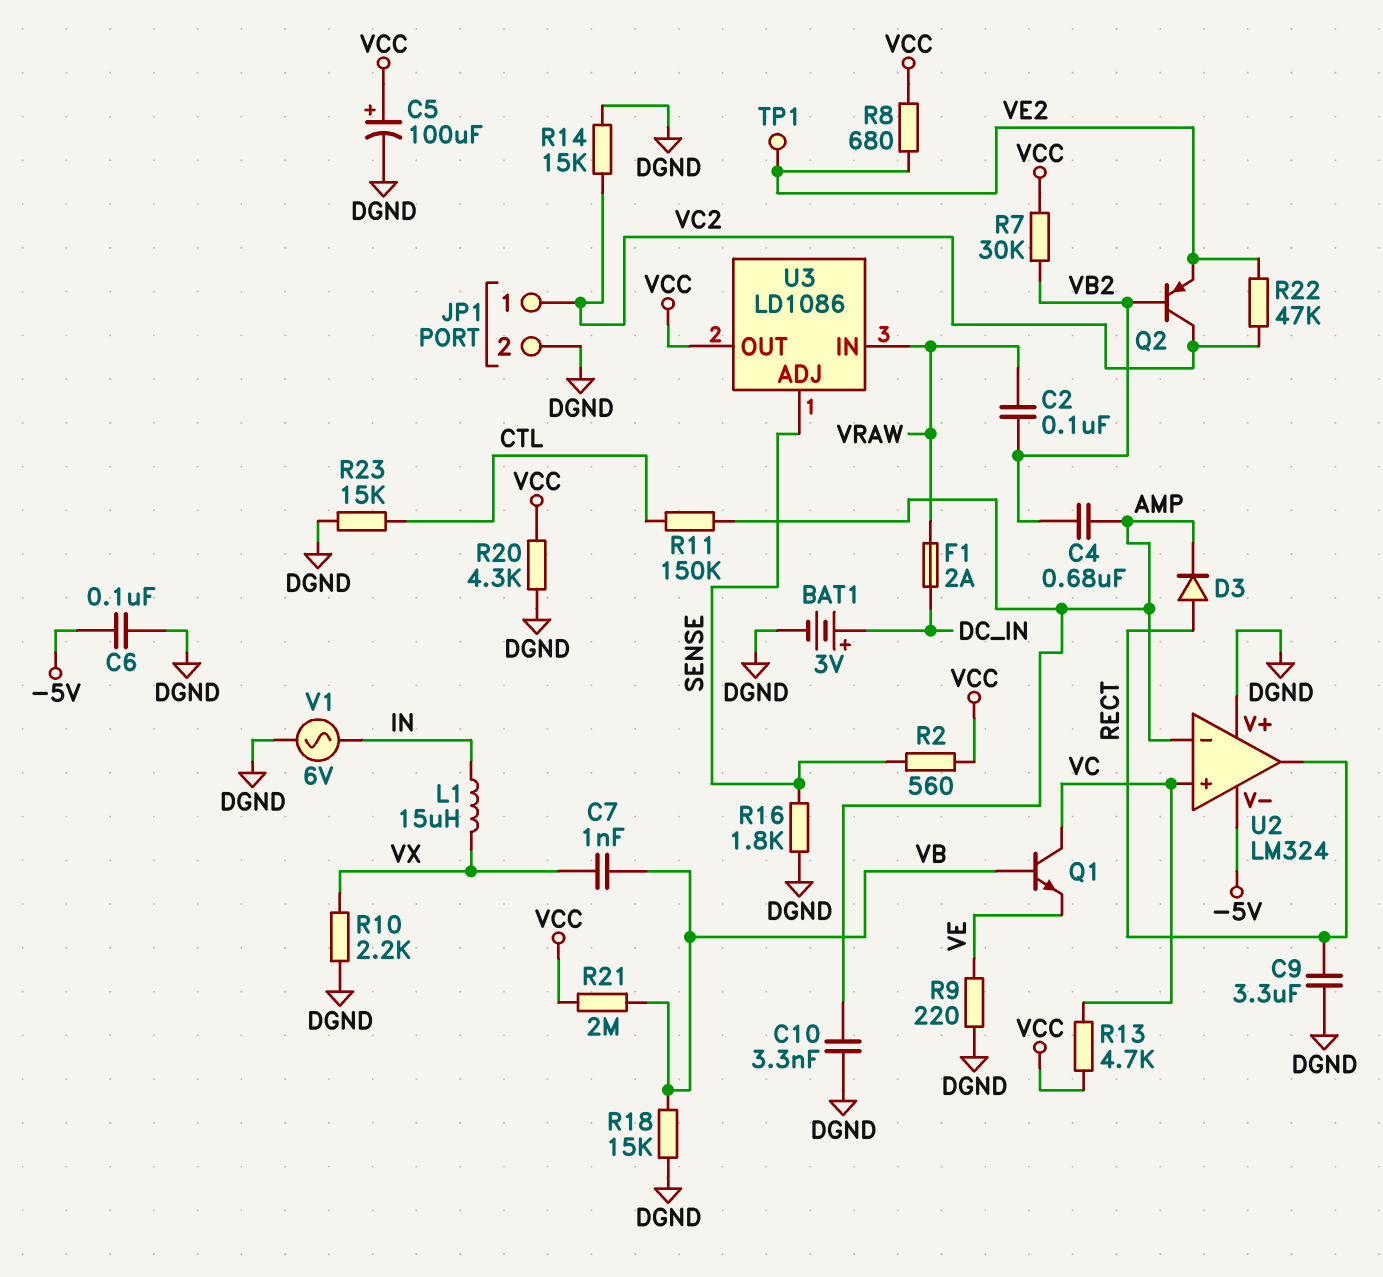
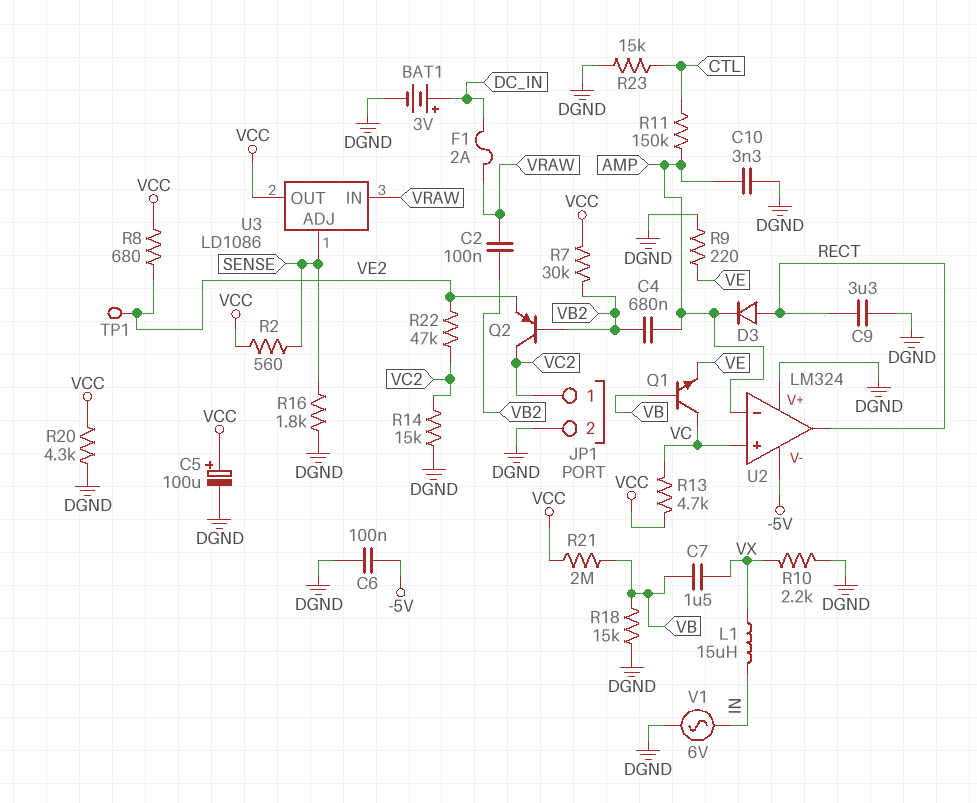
C7: 1nF (VB, VX) -> 1.5uF (VB, VX)

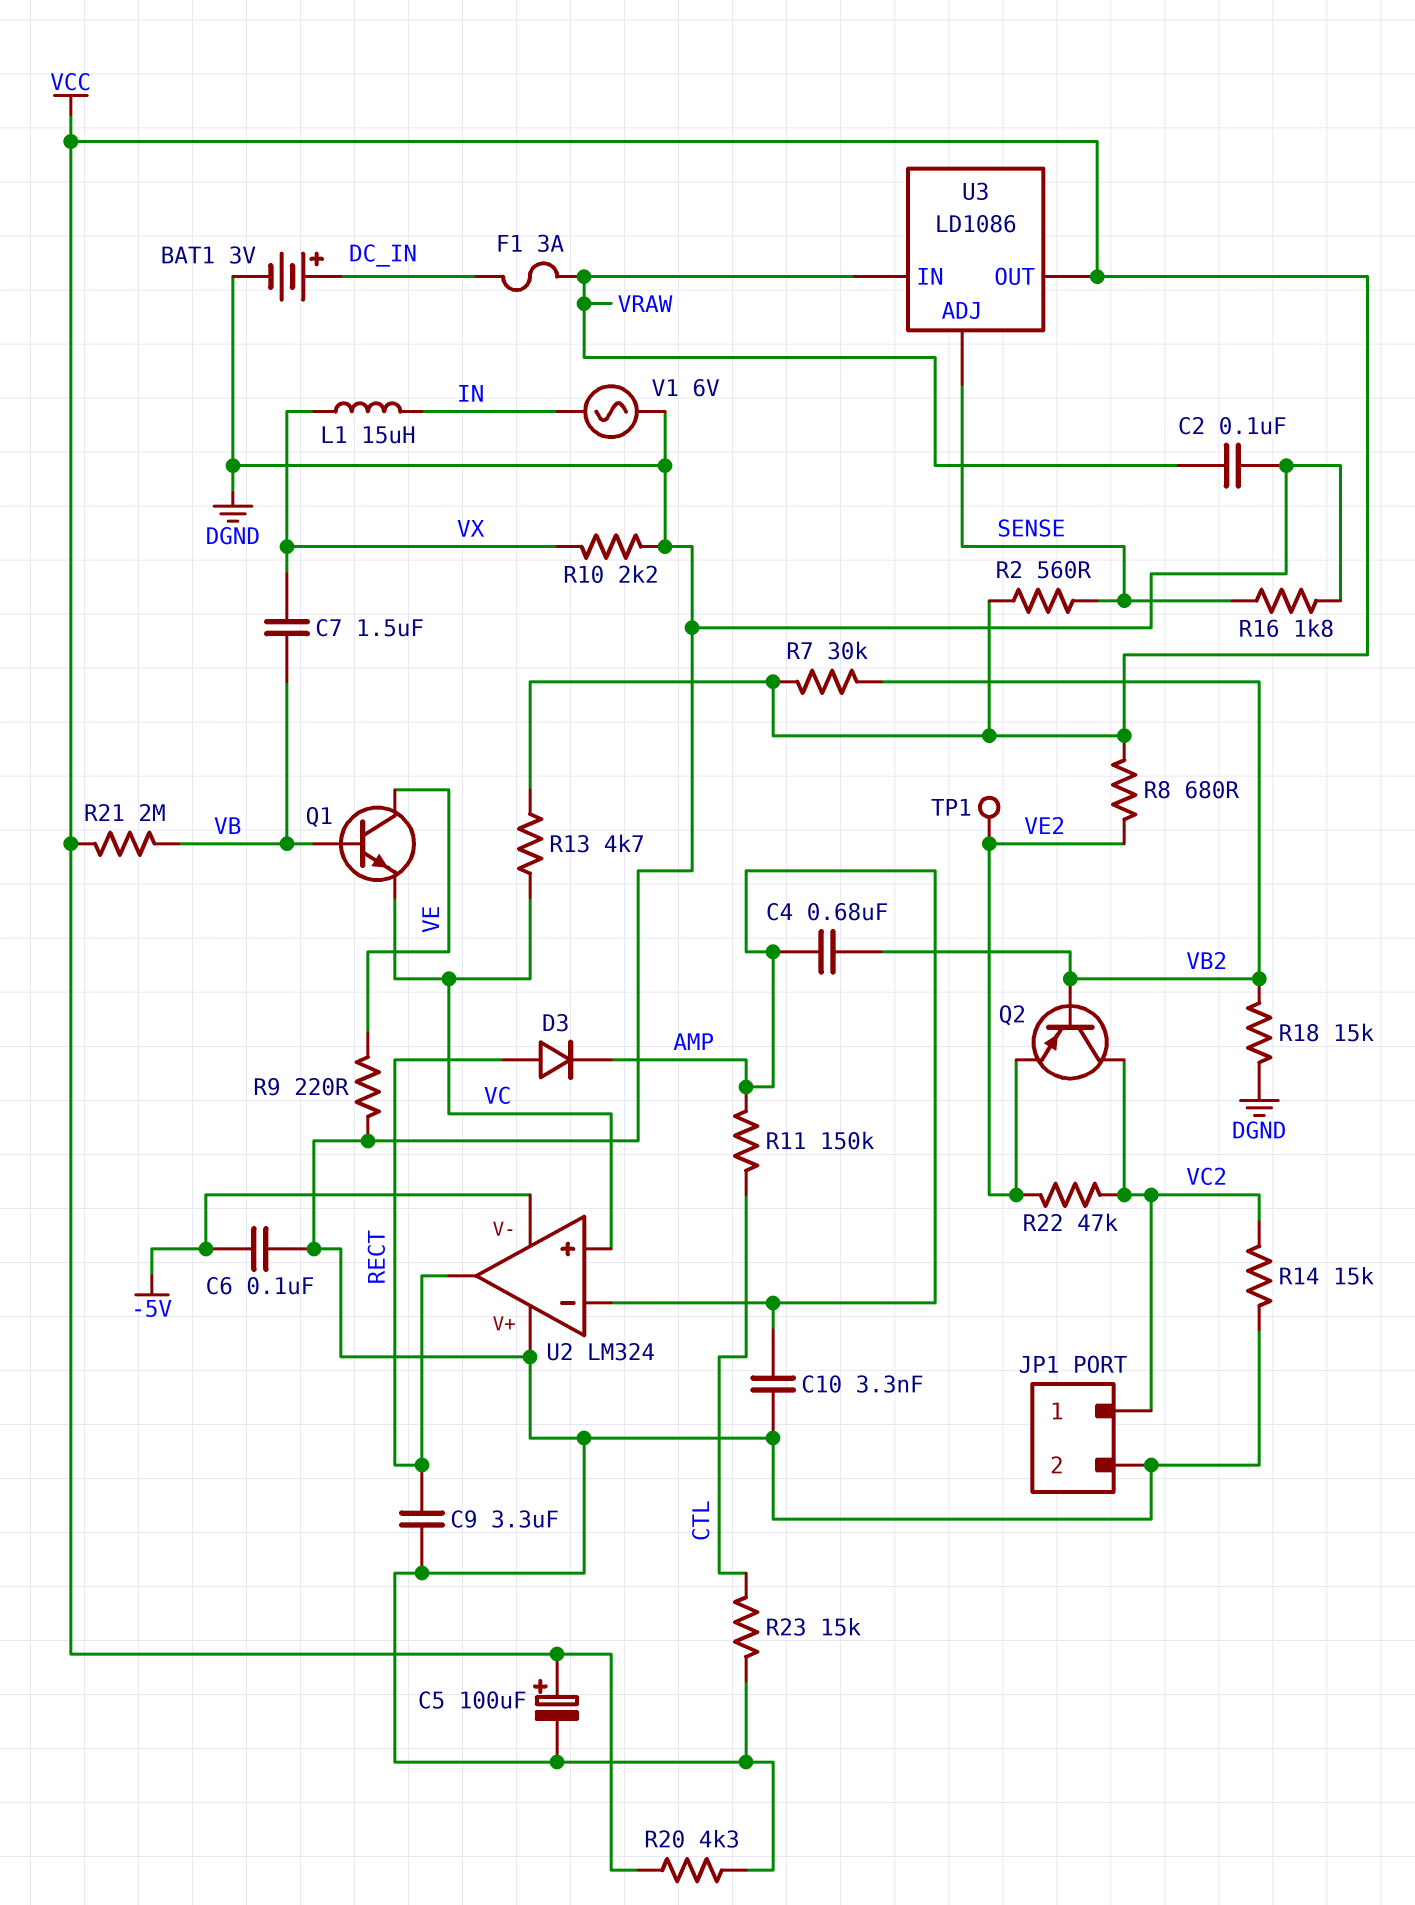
C2: 100nF (VB2, VRAW) -> 100nF (DGND, VRAW)
F1: 2A (DC_IN, VRAW) -> 3A (DC_IN, VRAW)
Q1: NPN (B VB, C VC, E VE) -> NPN (B VB, C VE, E VC)
R18: 15k (DGND, VB) -> 15k (DGND, VB2)

